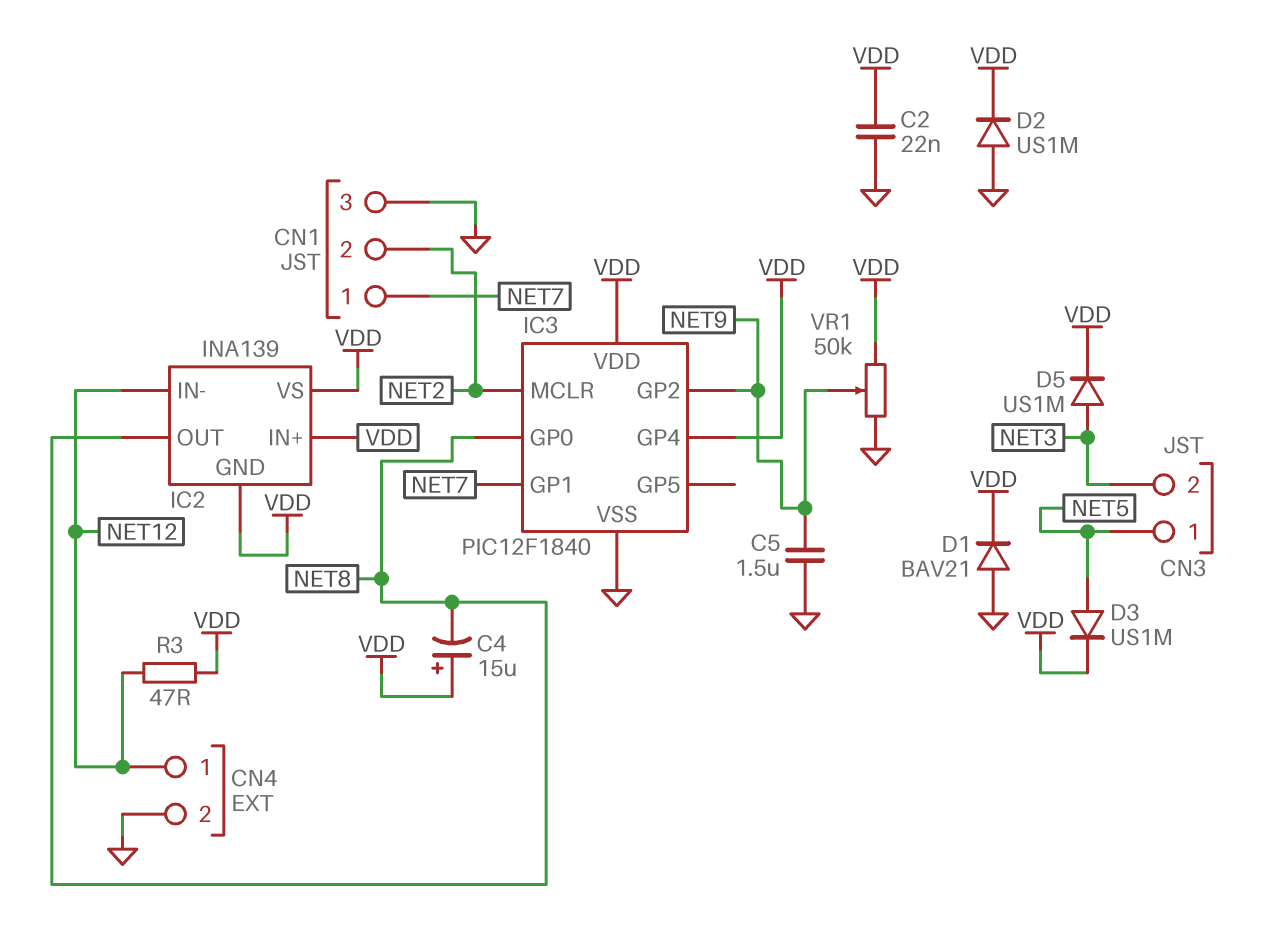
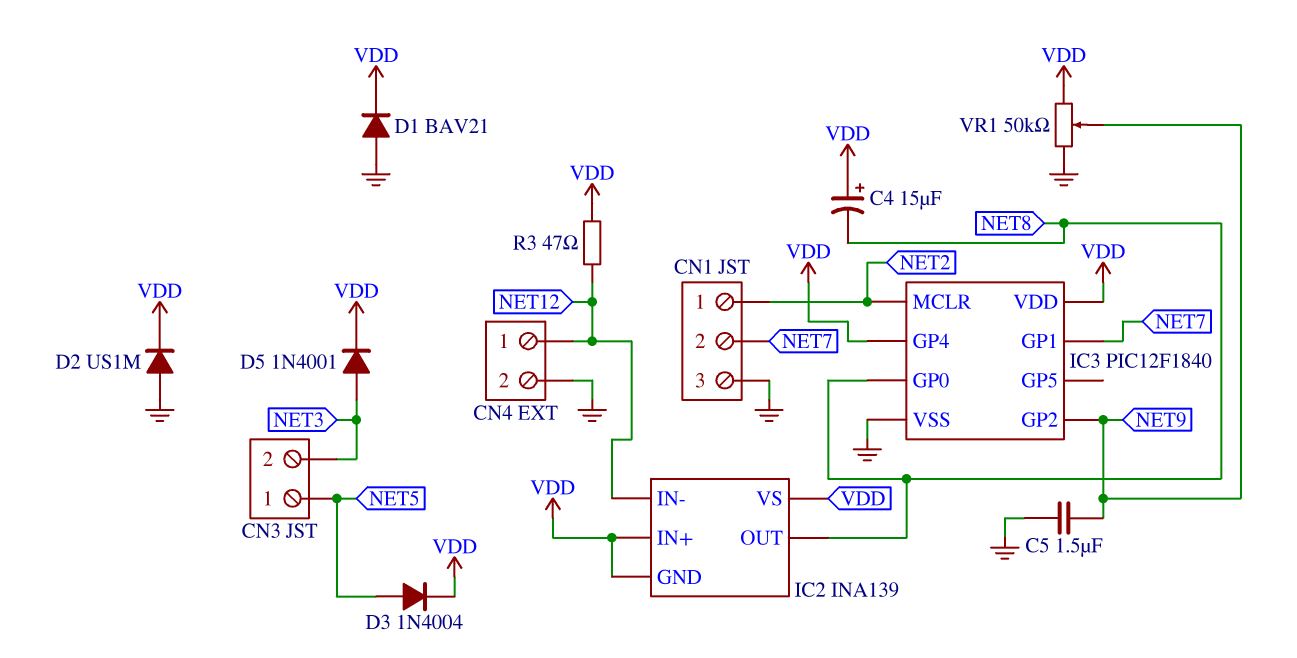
C2: 22nF (GND, VDD) -> none
CN1 pin 1: NET7 -> NET2
CN1 pin 2: NET2 -> NET7
D3: diode US1M (A NET5, K VDD) -> diode 1N4004 (A NET5, K VDD)
D5: diode US1M (A NET3, K VDD) -> diode 1N4001 (A NET3, K VDD)

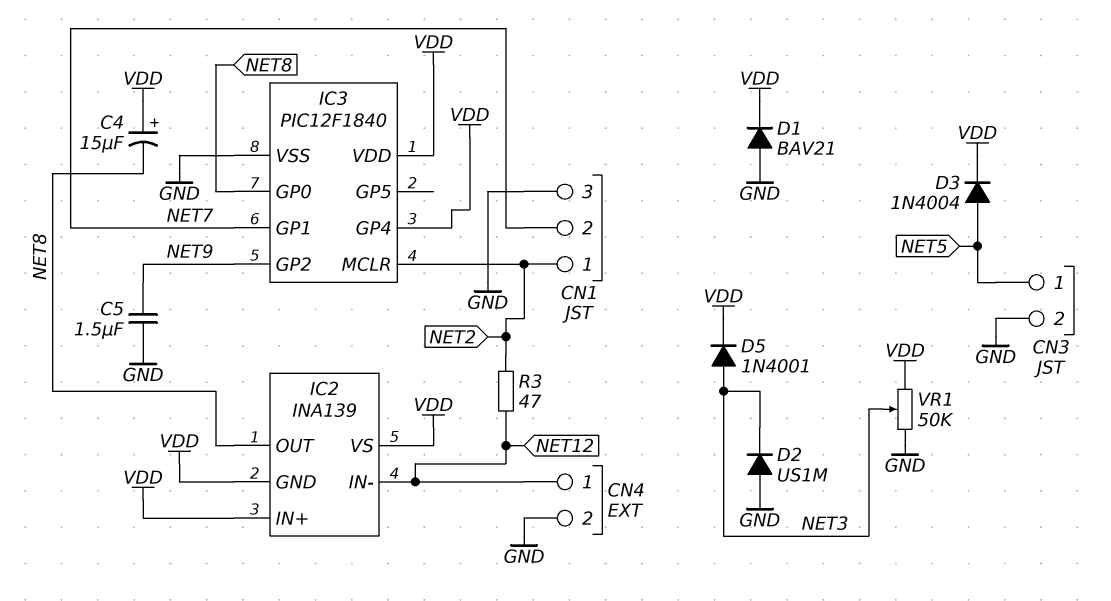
CN3 pin 2: NET3 -> GND
D2: diode US1M (A GND, K VDD) -> diode US1M (A GND, K NET3)
R3: 47 (NET12, VDD) -> 47 (NET2, NET12)
VR1: 50k (GND, VDD, wiper NET9) -> 50k (GND, VDD, wiper NET3)

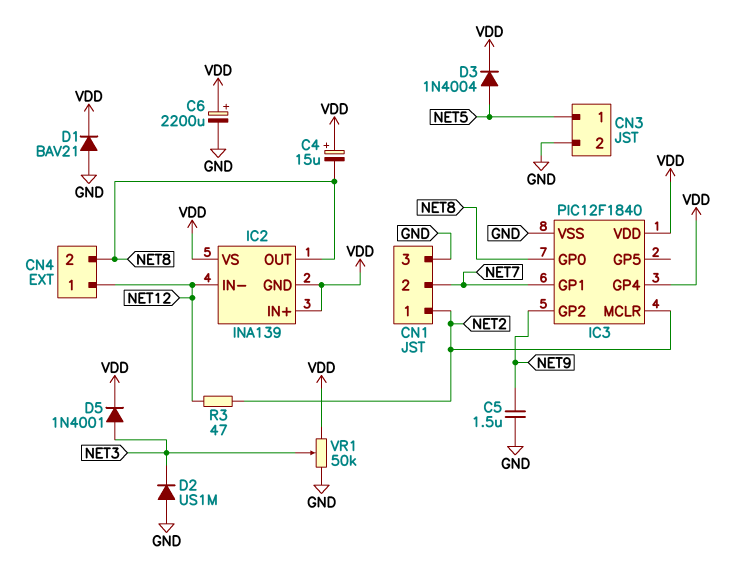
C6: none -> 2200uF (plus VDD, minus GND)
CN4 pin 2: GND -> NET8

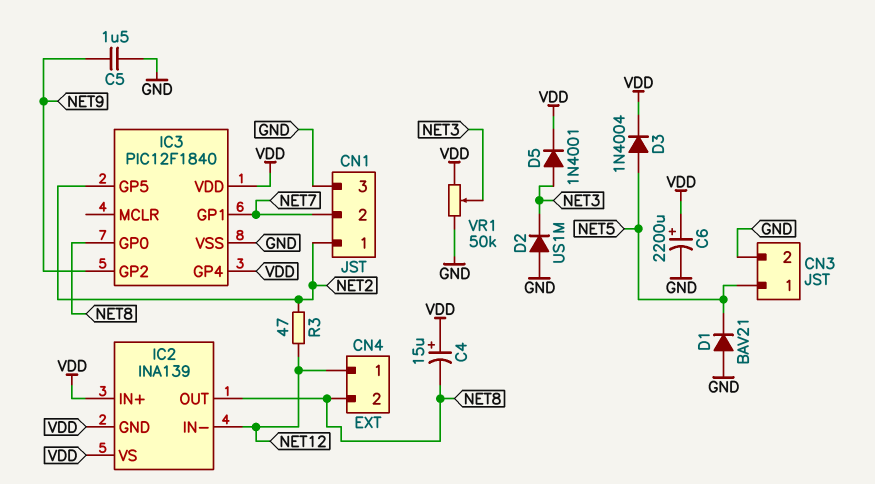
D1: diode BAV21 (A GND, K VDD) -> diode BAV21 (A GND, K NET5)
IC3 pin GP5: none -> NET2
IC3 pin MCLR: NET2 -> none

